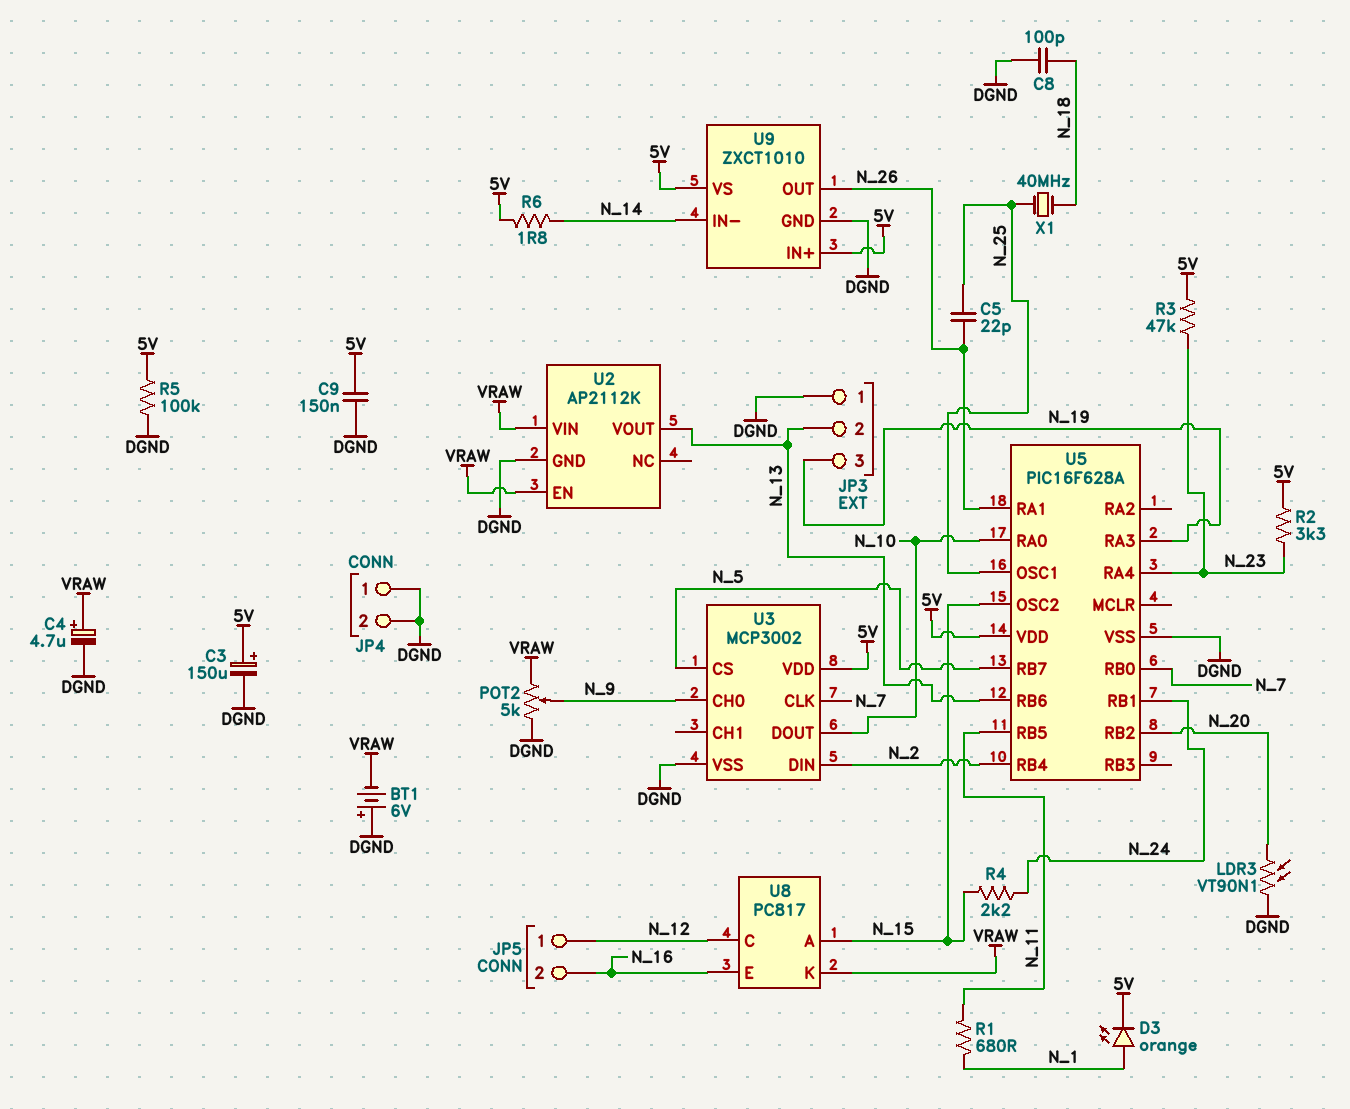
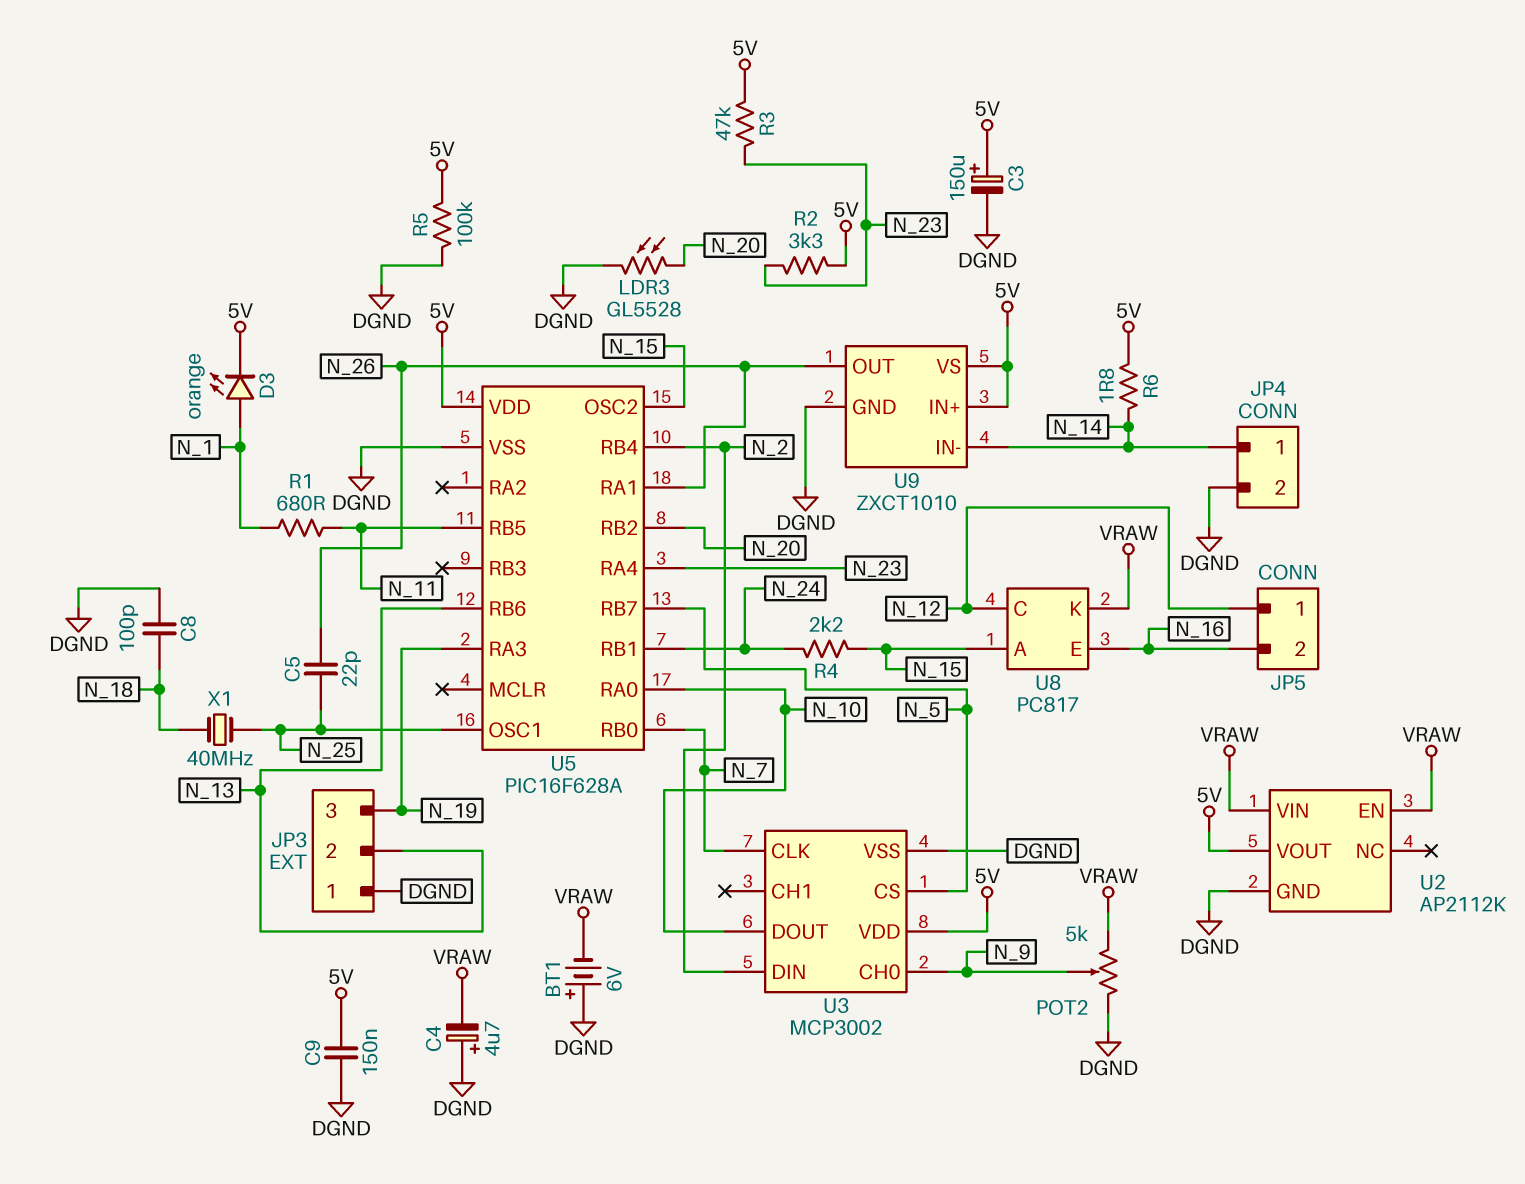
C4: 4.7uF (plus VRAW, minus DGND) -> 4.7uF (plus DGND, minus VRAW)
JP4 pin 1: DGND -> N_14
LDR3: VT90N1 (DGND, N_20) -> GL5528 (DGND, N_20)
U2 pin VOUT: N_13 -> 5V

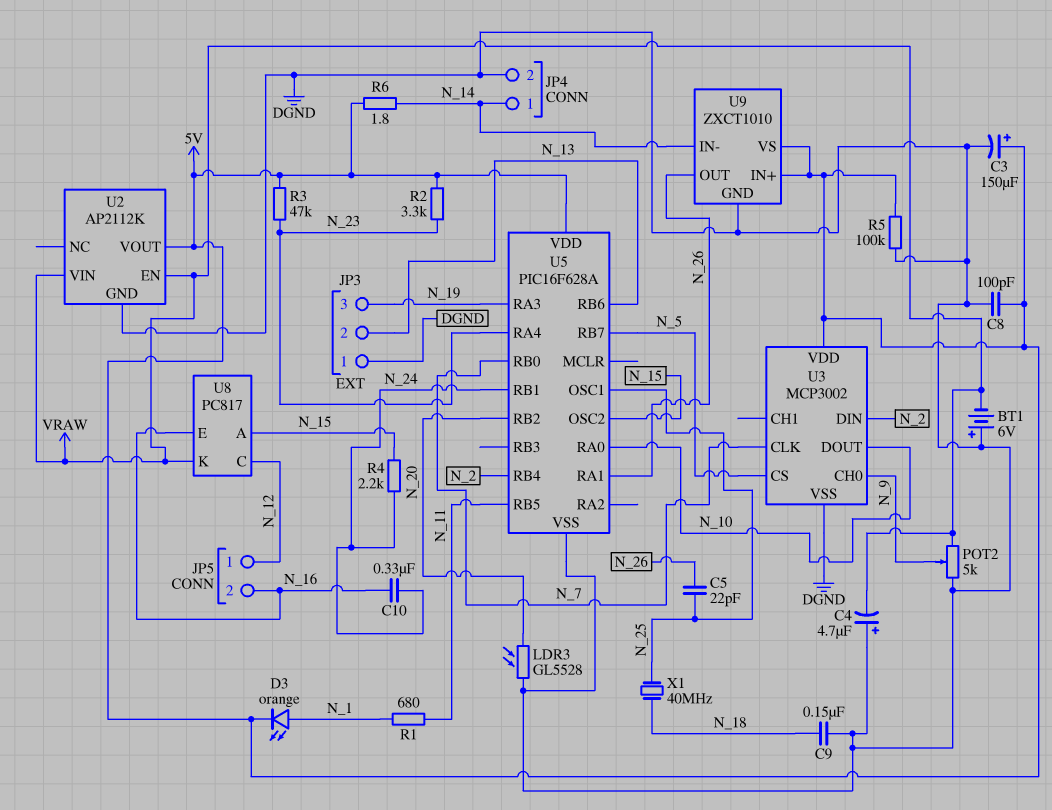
C8: 100pF (DGND, N_18) -> 100pF (5V, DGND)
C9: 150nF (5V, DGND) -> 150nF (DGND, N_18)
C10: none -> 330nF (N_16, N_24)

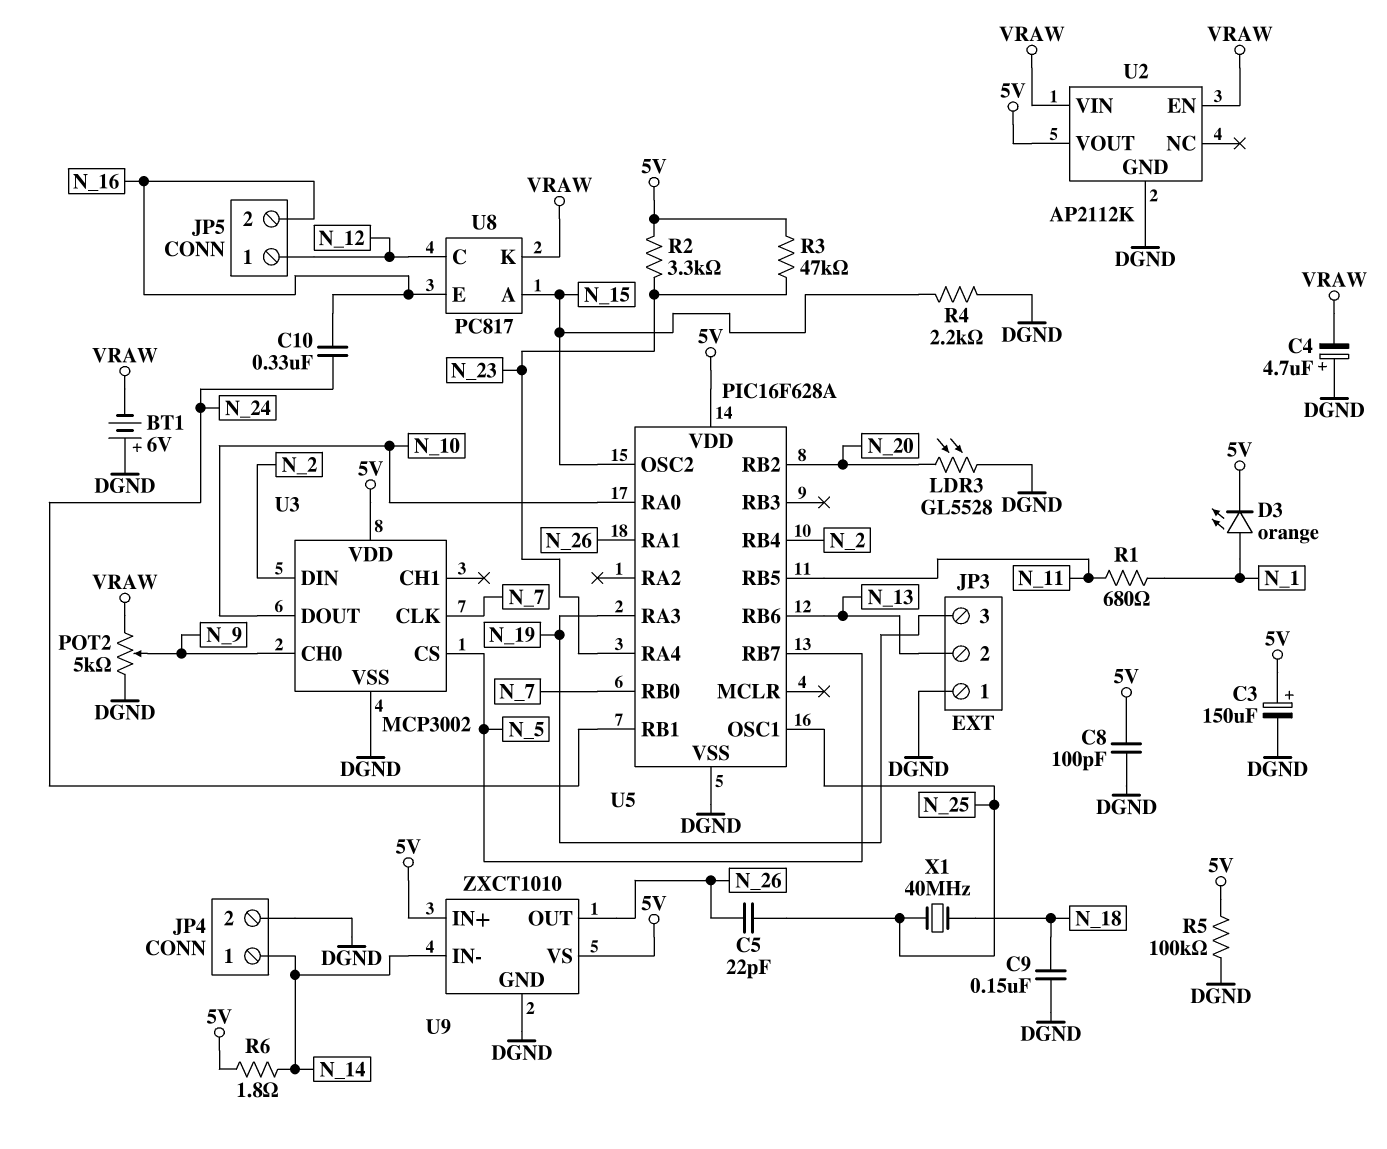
R4: 2.2k (N_15, N_24) -> 2.2k (DGND, N_15)

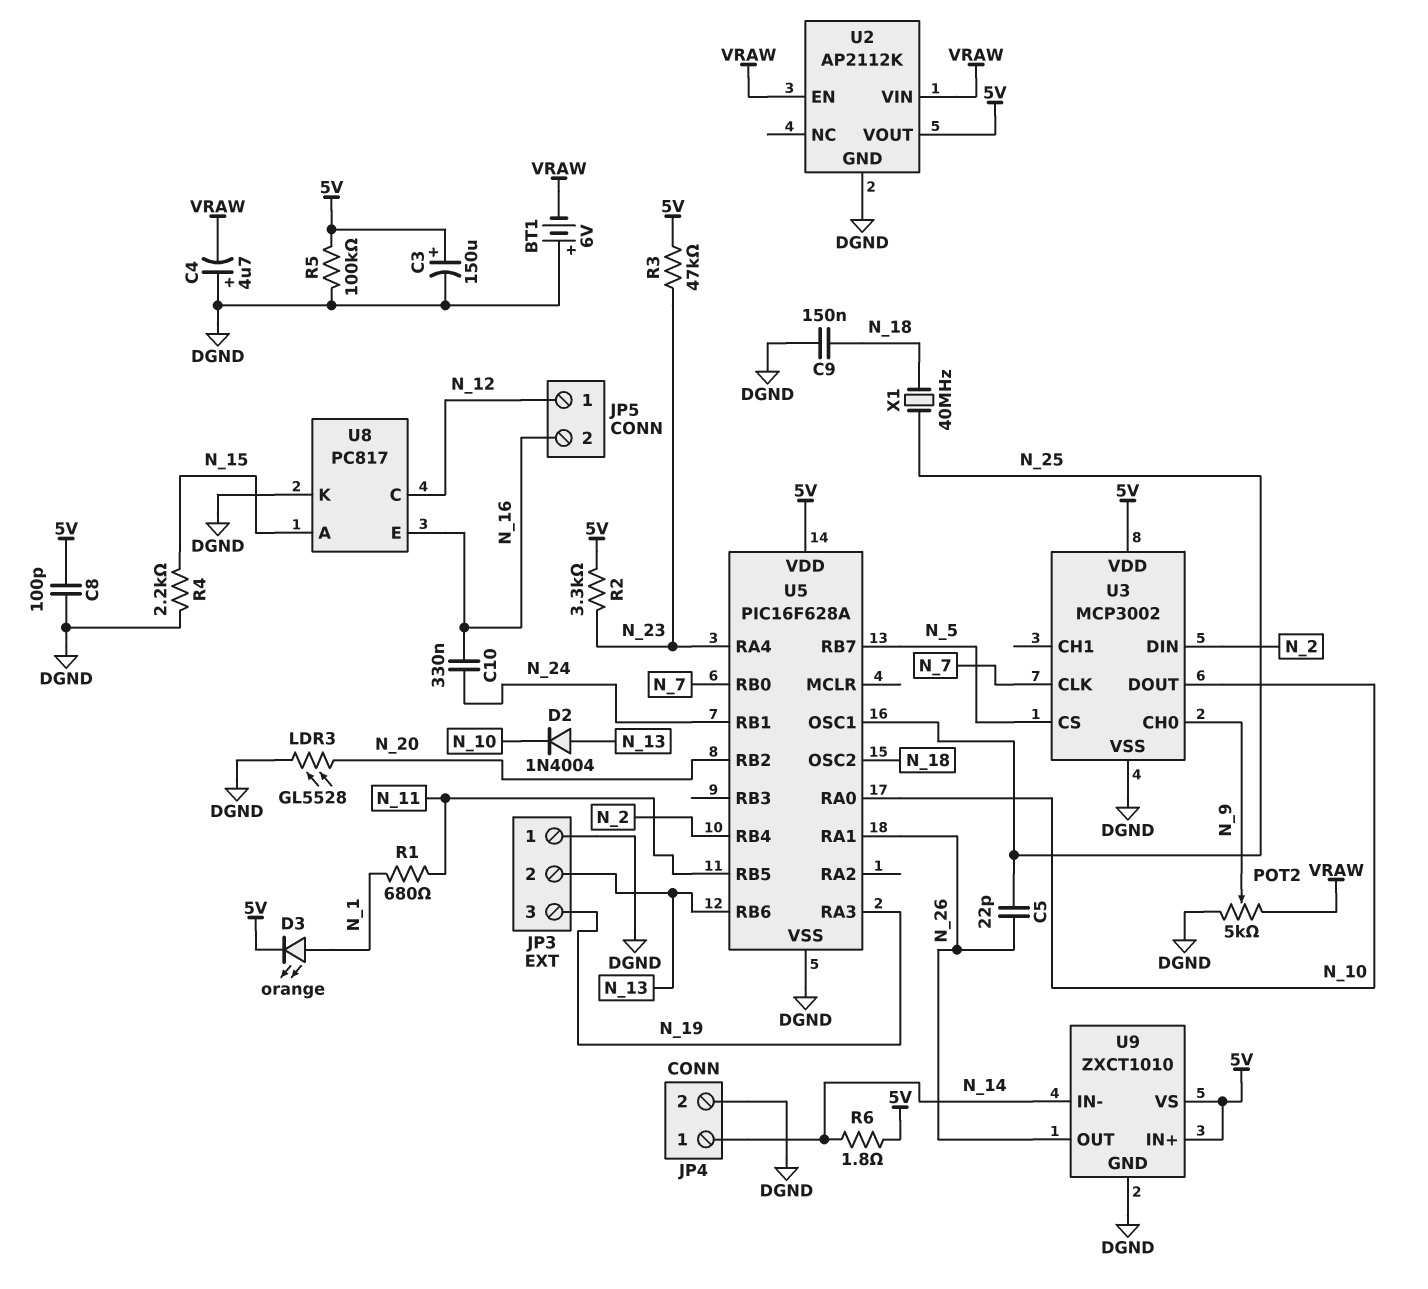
D2: none -> diode 1N4004 (A N_13, K N_10)
U5 pin OSC2: N_15 -> N_18
U8 pin K: VRAW -> DGND

